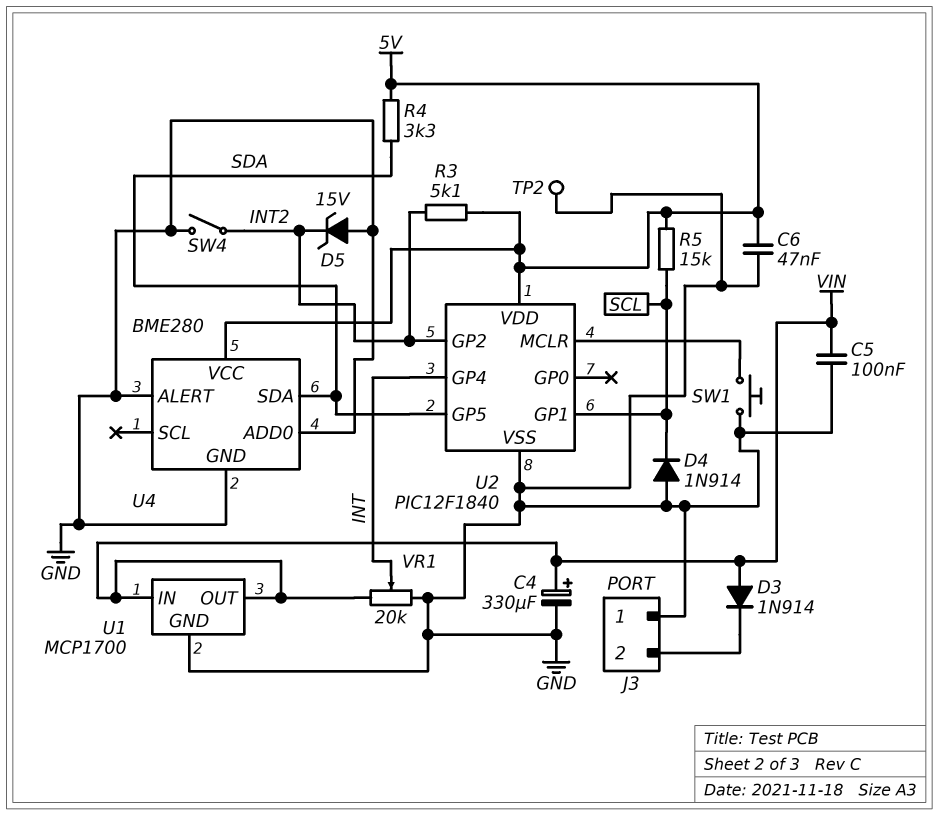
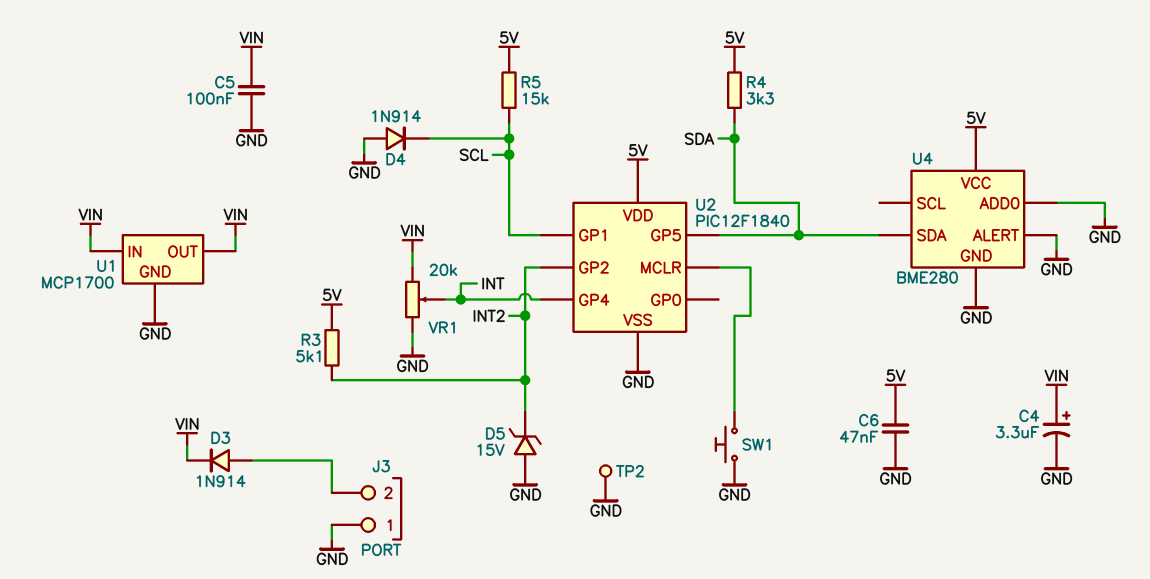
C4: 330uF (plus VIN, minus GND) -> 3.3uF (plus VIN, minus GND)
D3: diode 1N914 (A VIN, K J3/2) -> diode 1N914 (A J3/2, K VIN)
SW4: switch (GND, INT2) -> none

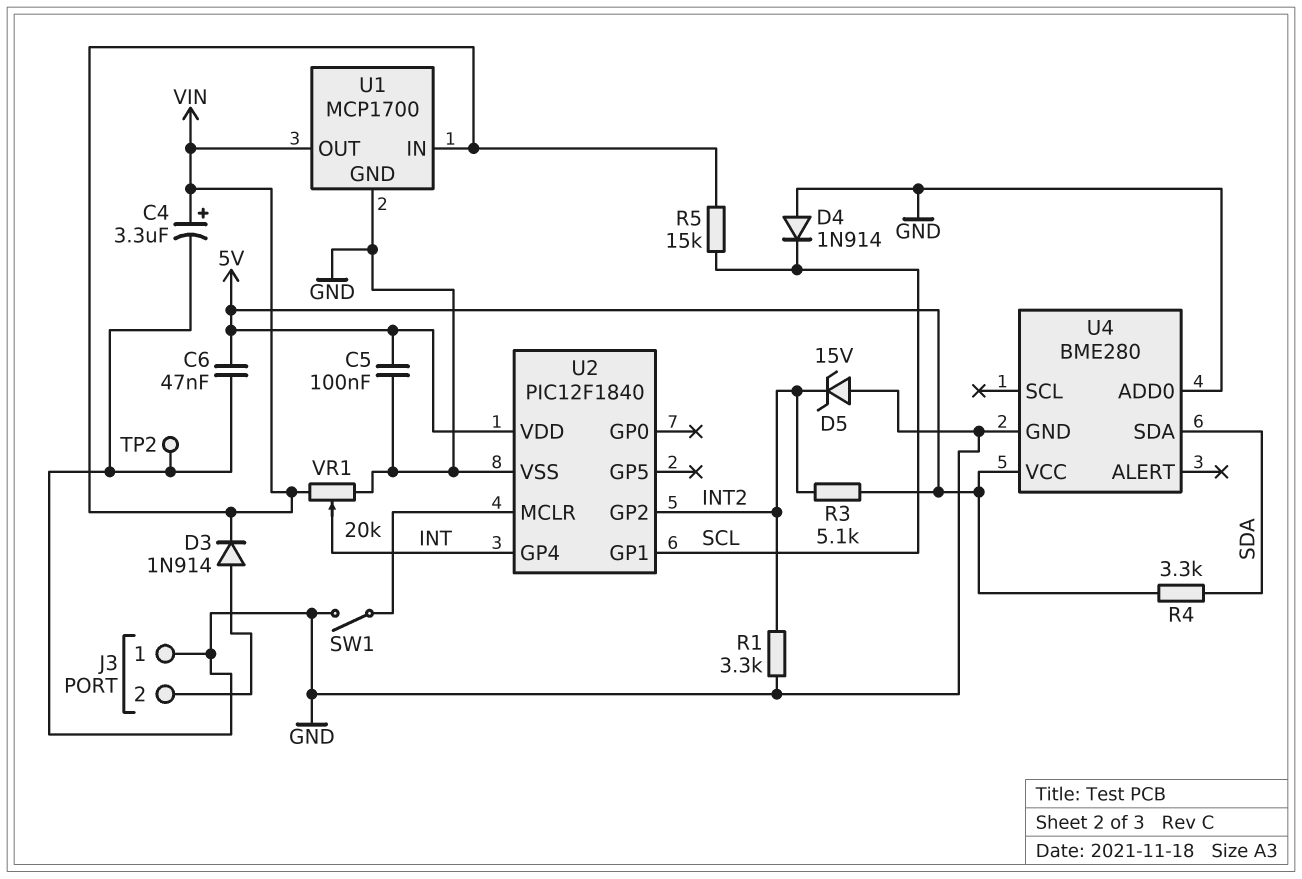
C5: 100nF (GND, VIN) -> 100nF (5V, GND)
R1: none -> 3.3k (GND, INT2)
R5: 15k (5V, SCL) -> 15k (SCL, VIN)
SW1: button (GND, U2/MCLR) -> switch (GND, U2/MCLR)
U2 pin GP5: SDA -> none
U4 pin ALERT: GND -> none

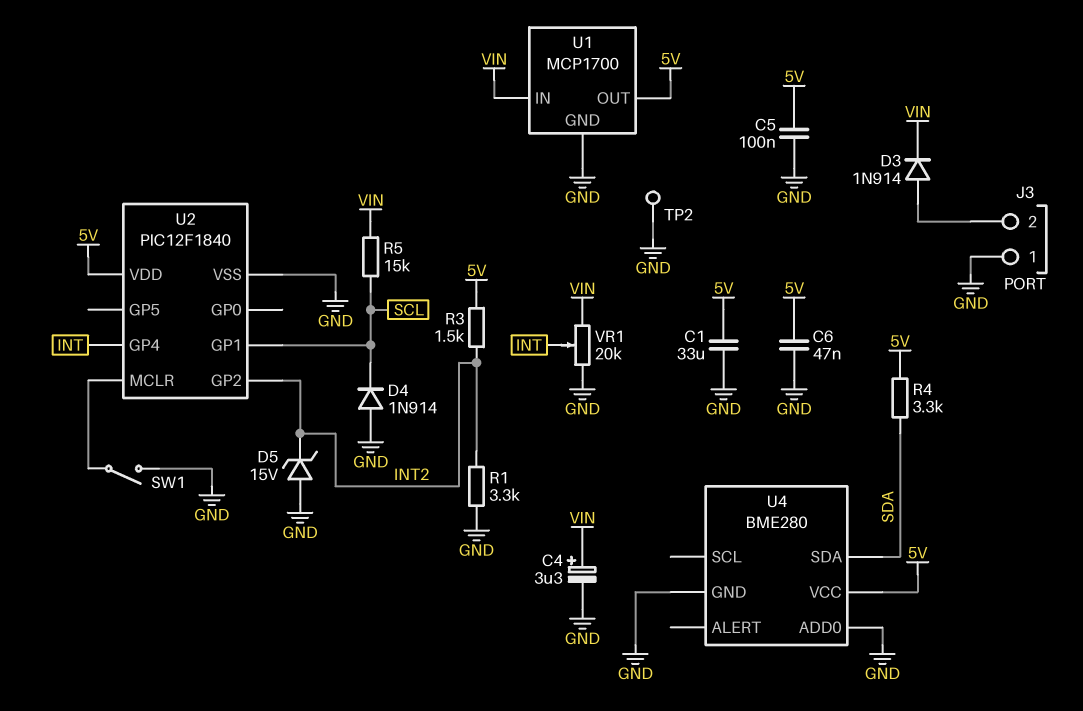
C1: none -> 33uF (5V, GND)
R3: 5.1k (5V, INT2) -> 1.5k (5V, INT2)
U1 pin OUT: VIN -> 5V

